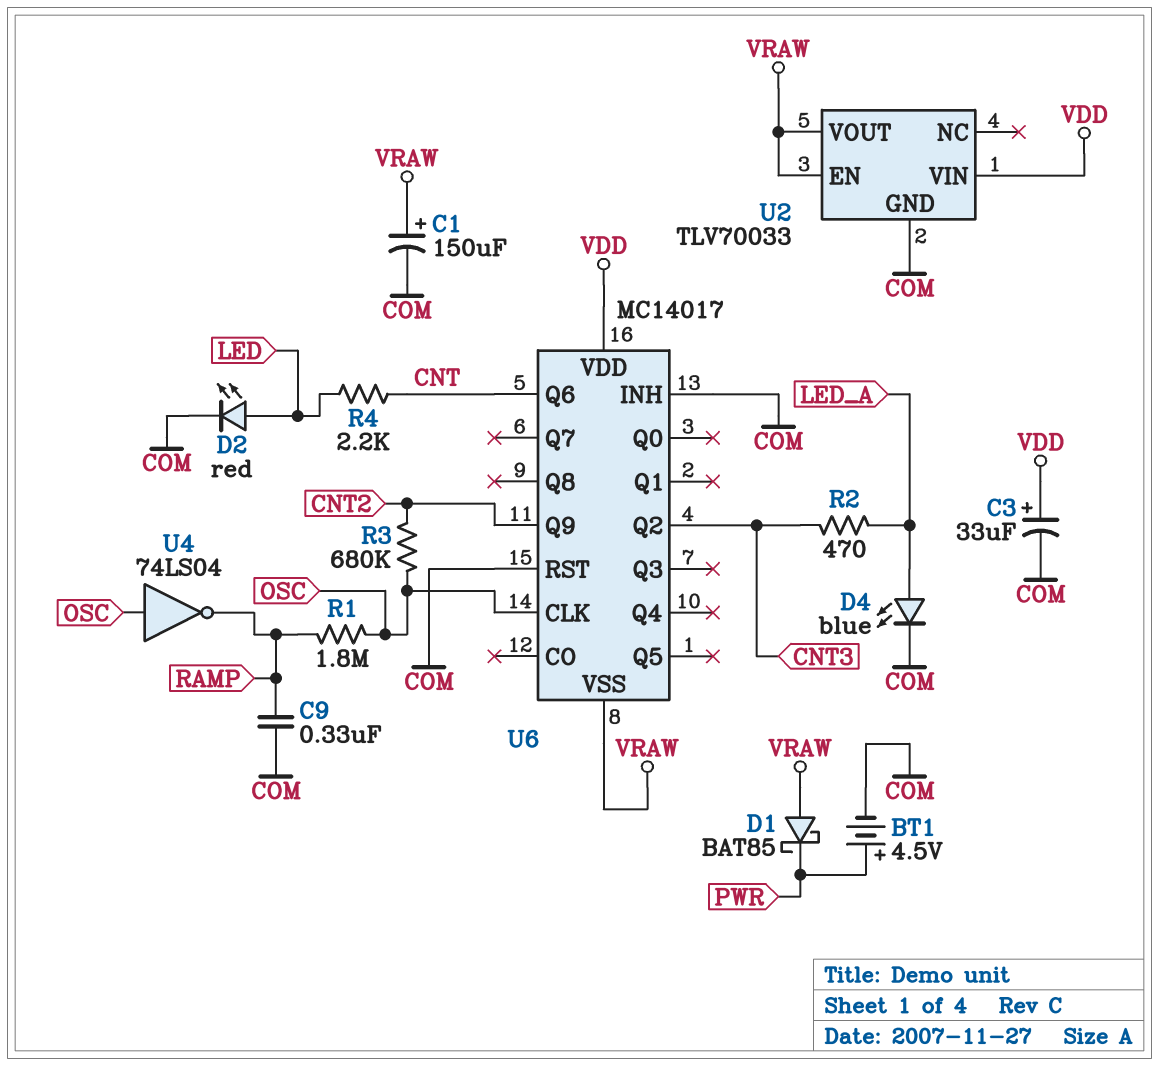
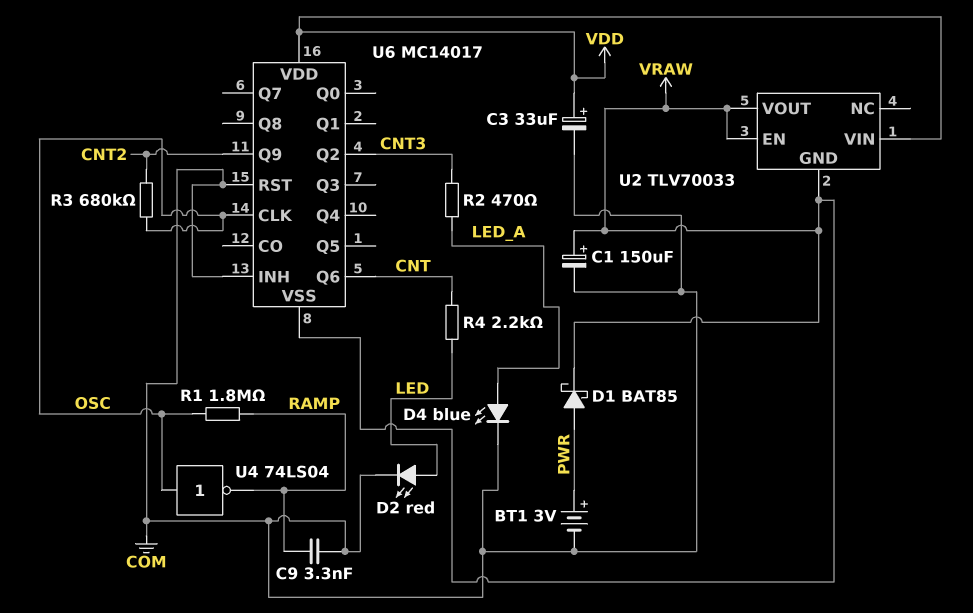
BT1: 4.5V (plus PWR, minus COM) -> 3V (plus PWR, minus COM)
C9: 330nF (COM, RAMP) -> 3.3nF (COM, RAMP)
D1: schottky BAT85 (A VRAW, K PWR) -> schottky BAT85 (A PWR, K VRAW)
U2 pin GND: COM -> VRAW

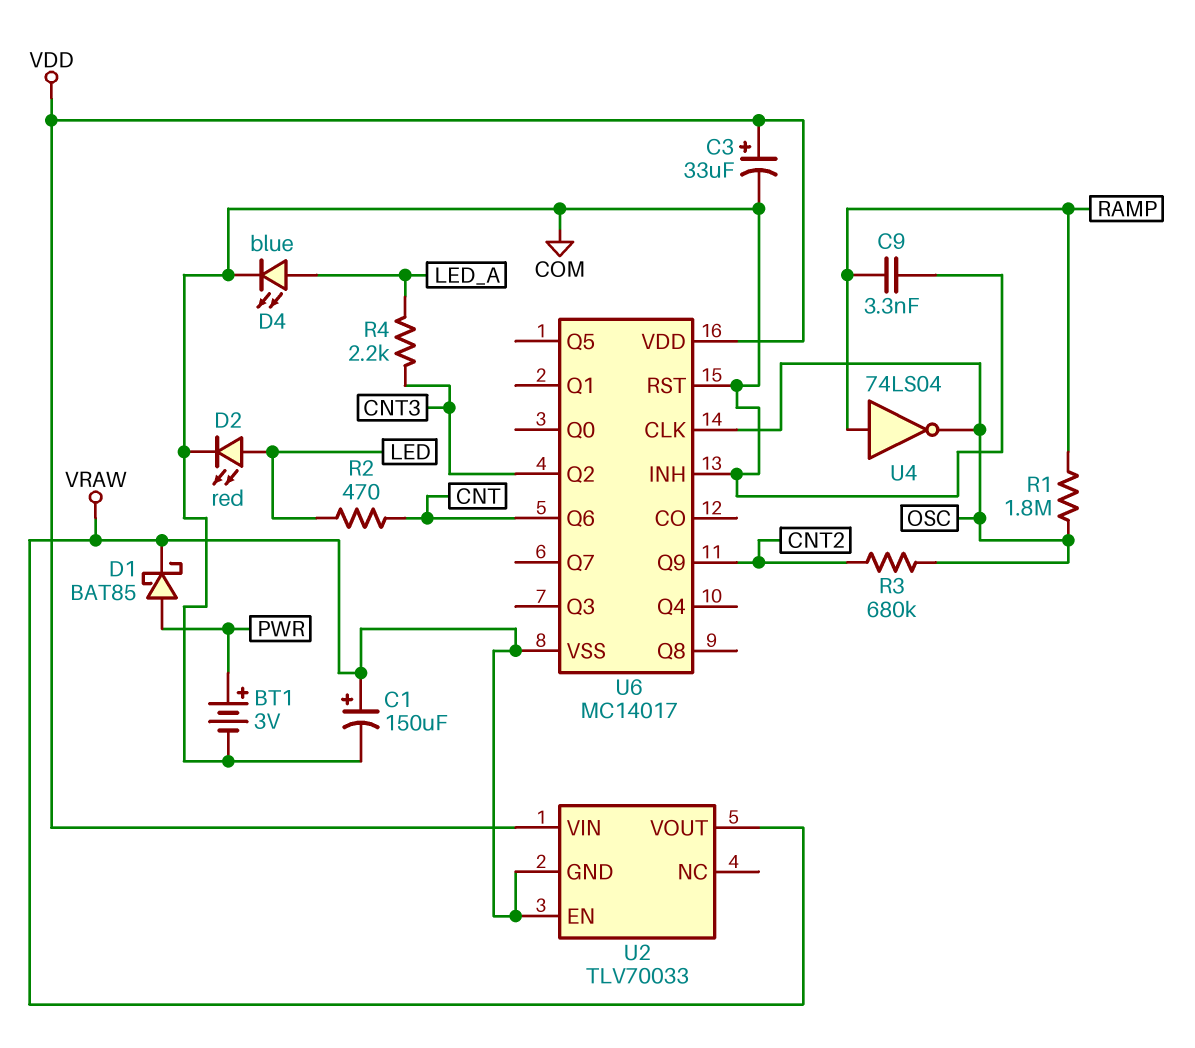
R2: 470 (CNT3, LED_A) -> 470 (CNT, LED)
R4: 2.2k (CNT, LED) -> 2.2k (CNT3, LED_A)
U4: NOT 74LS04 (in OSC, out RAMP) -> NOT 74LS04 (in RAMP, out OSC)

